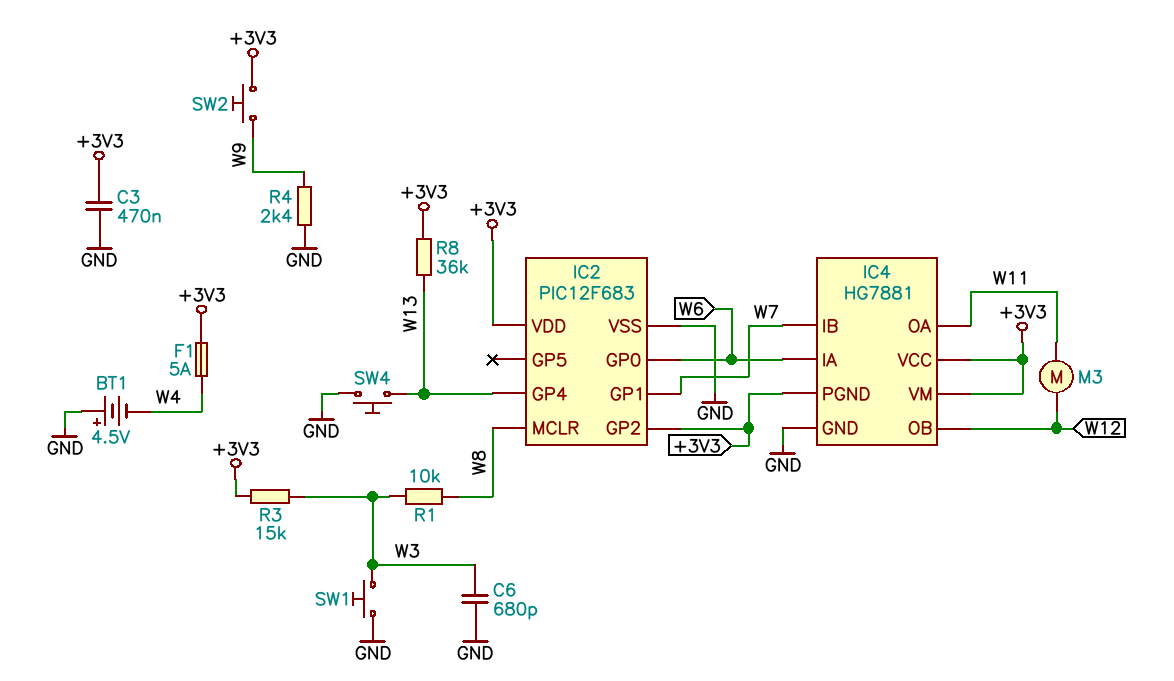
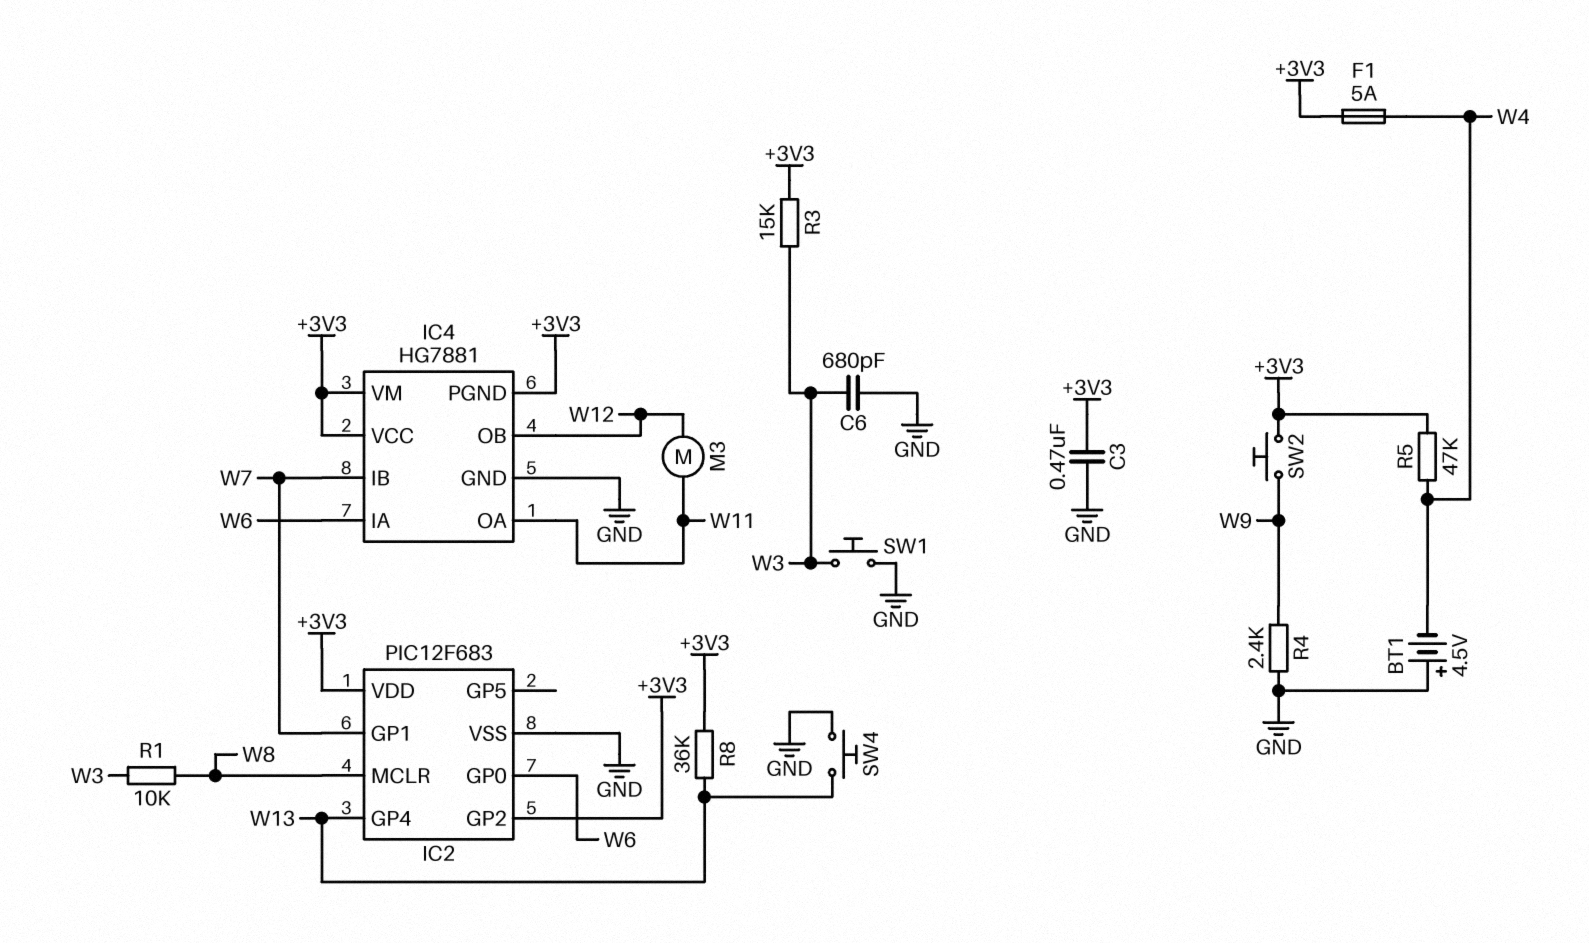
R5: none -> 47k (+3V3, W4)

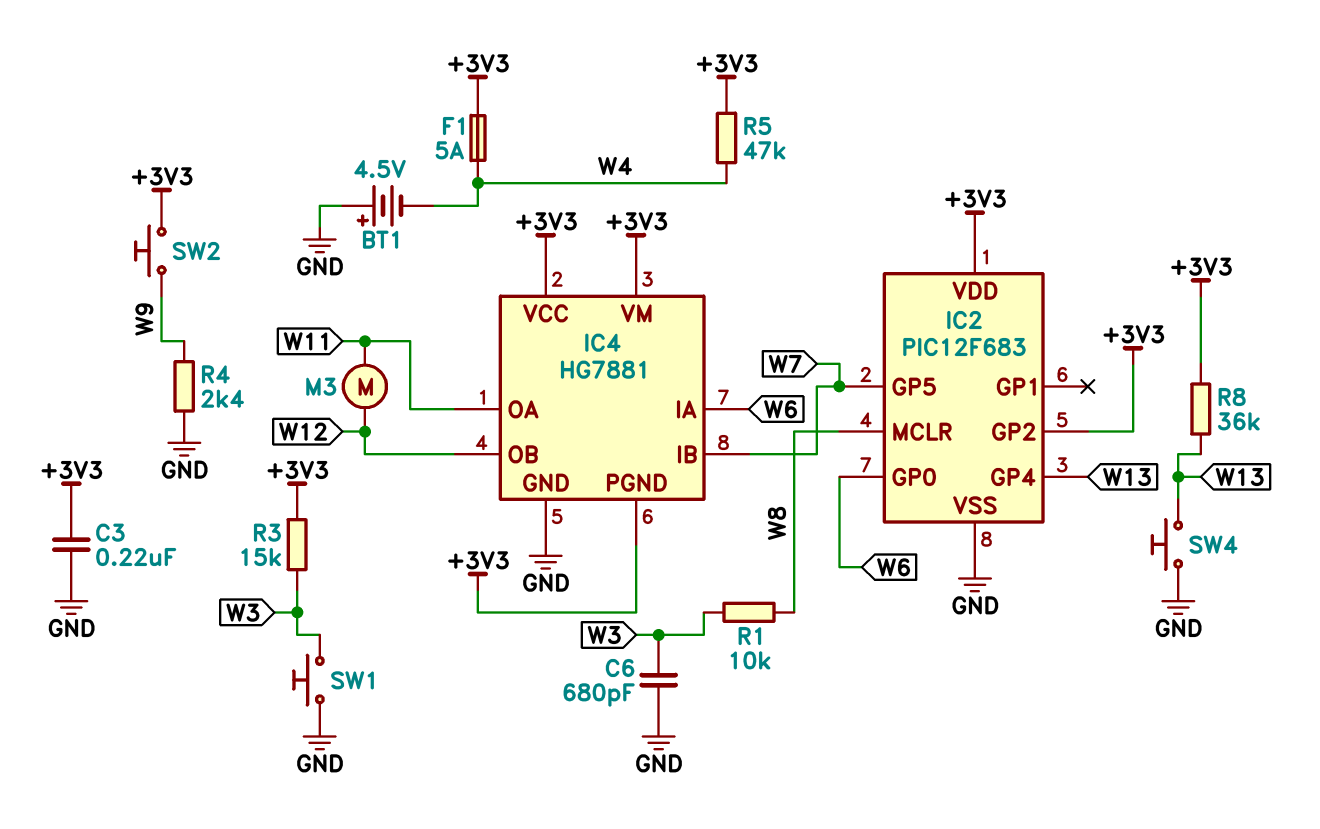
C3: 470nF (+3V3, GND) -> 220nF (+3V3, GND)
IC2 pin GP1: W7 -> none
IC2 pin GP5: none -> W7

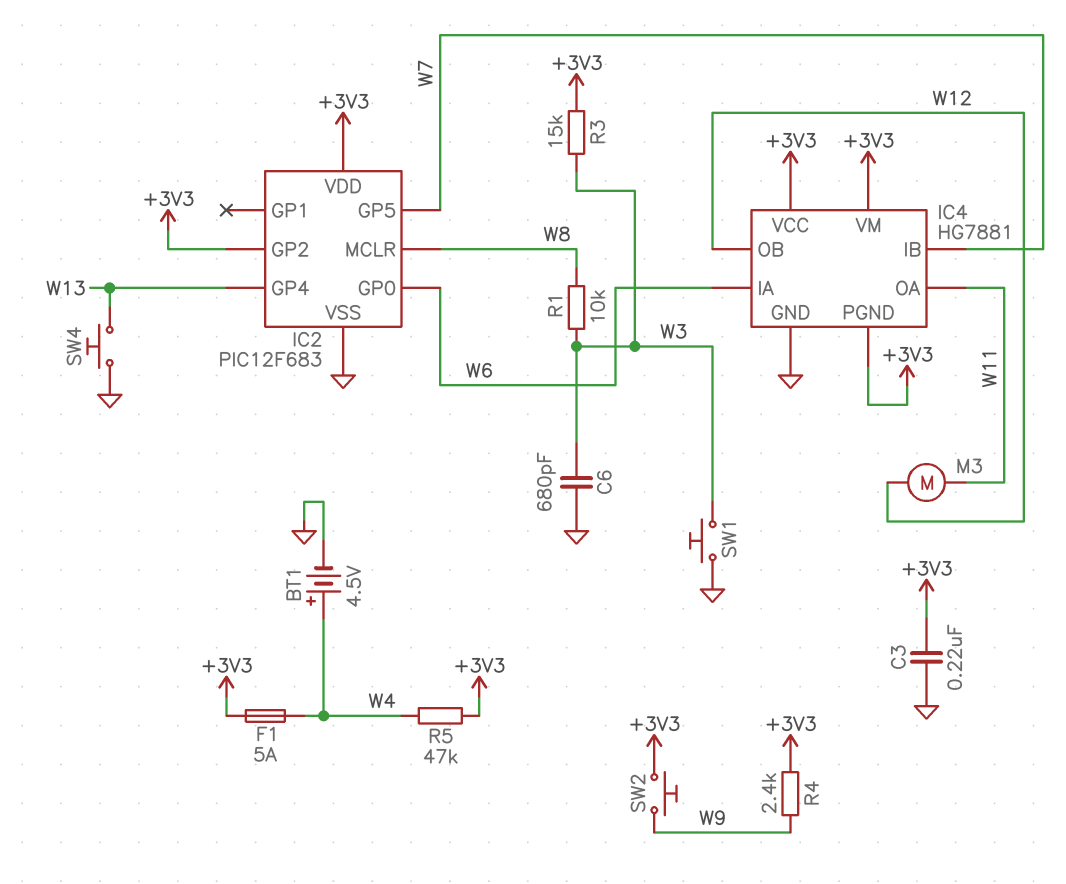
BT1: 4.5V (plus GND, minus W4) -> 4.5V (plus W4, minus GND)
R4: 2.4k (GND, W9) -> 2.4k (+3V3, W9)
R8: 36k (+3V3, W13) -> none

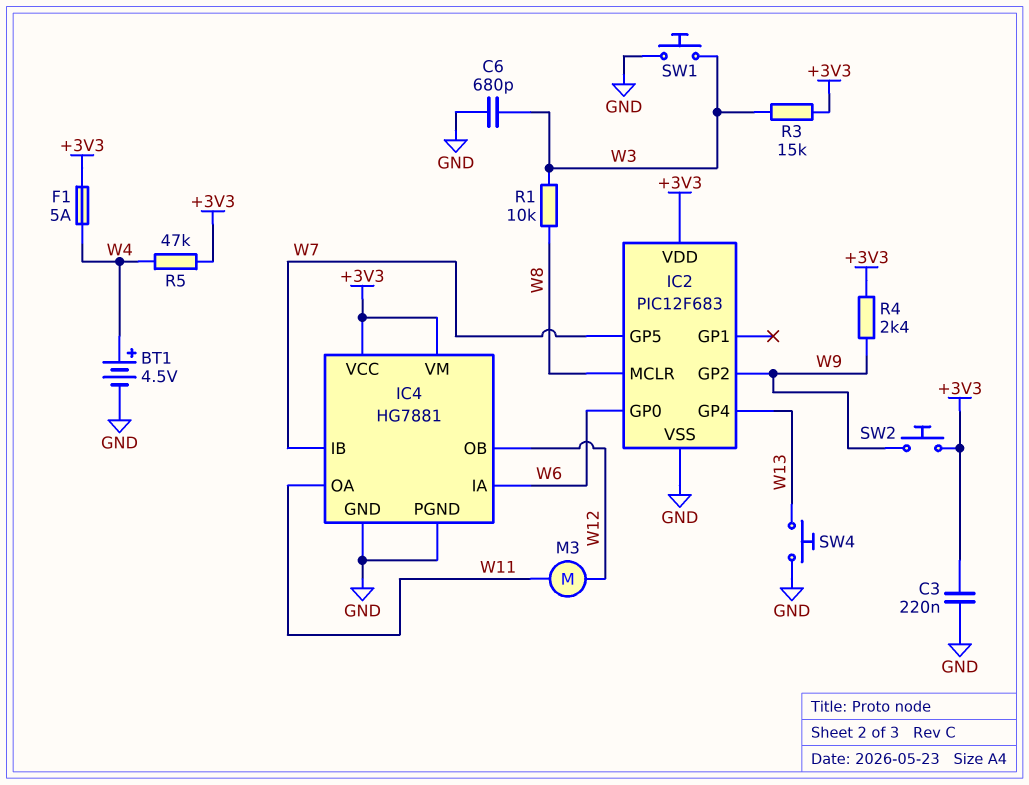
IC2 pin GP2: +3V3 -> W9
IC4 pin PGND: +3V3 -> GND

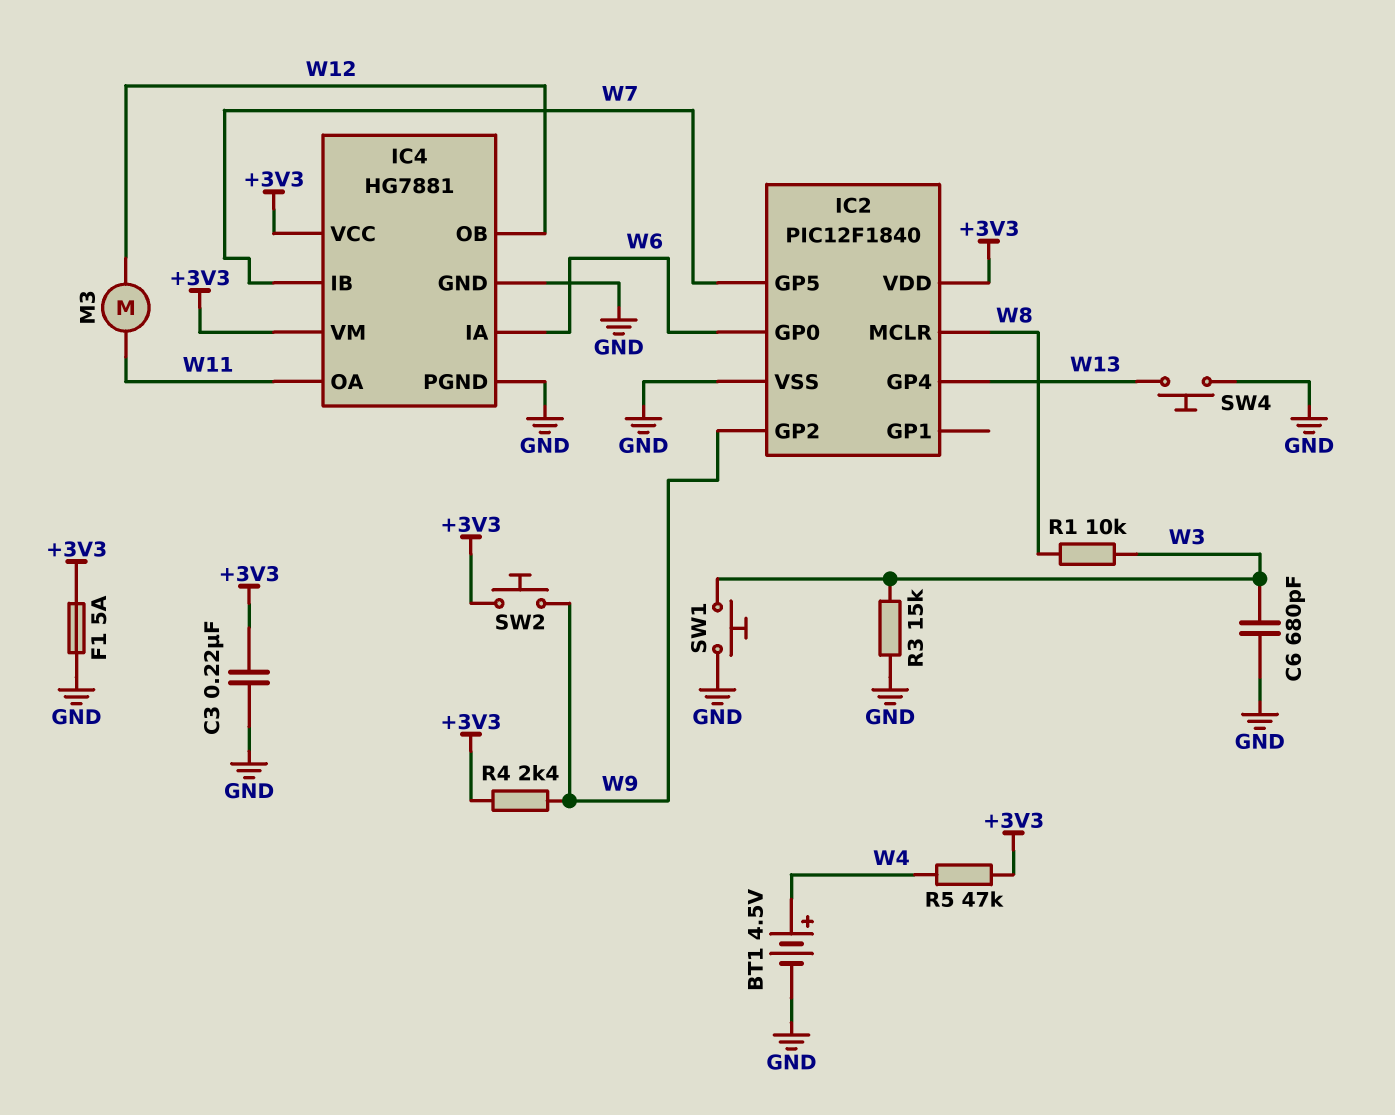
F1: 5A (+3V3, W4) -> 5A (+3V3, GND)
IC2: PIC12F683 -> PIC12F1840
R3: 15k (+3V3, W3) -> 15k (GND, W3)

